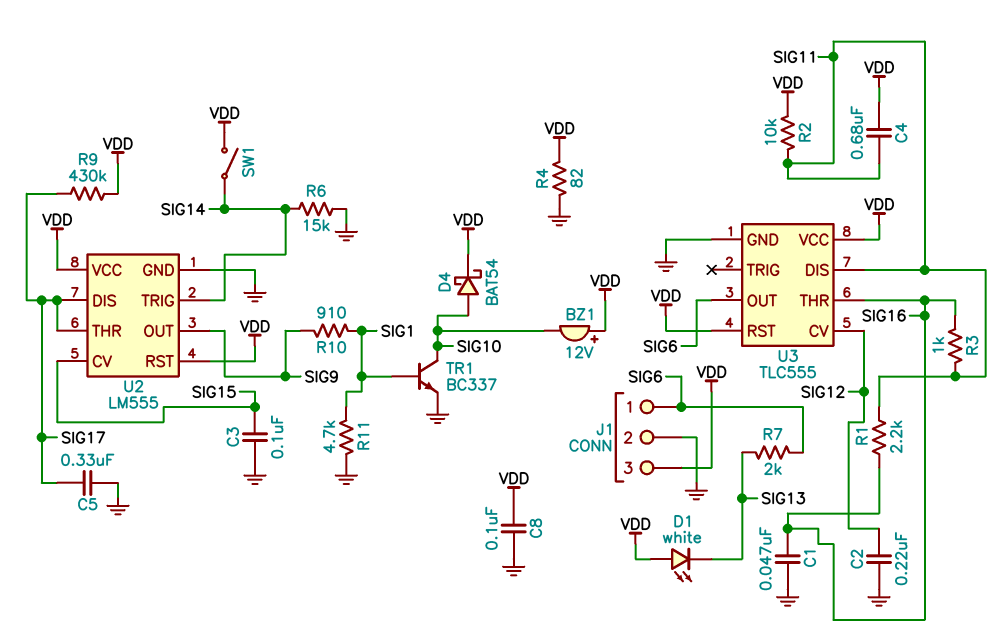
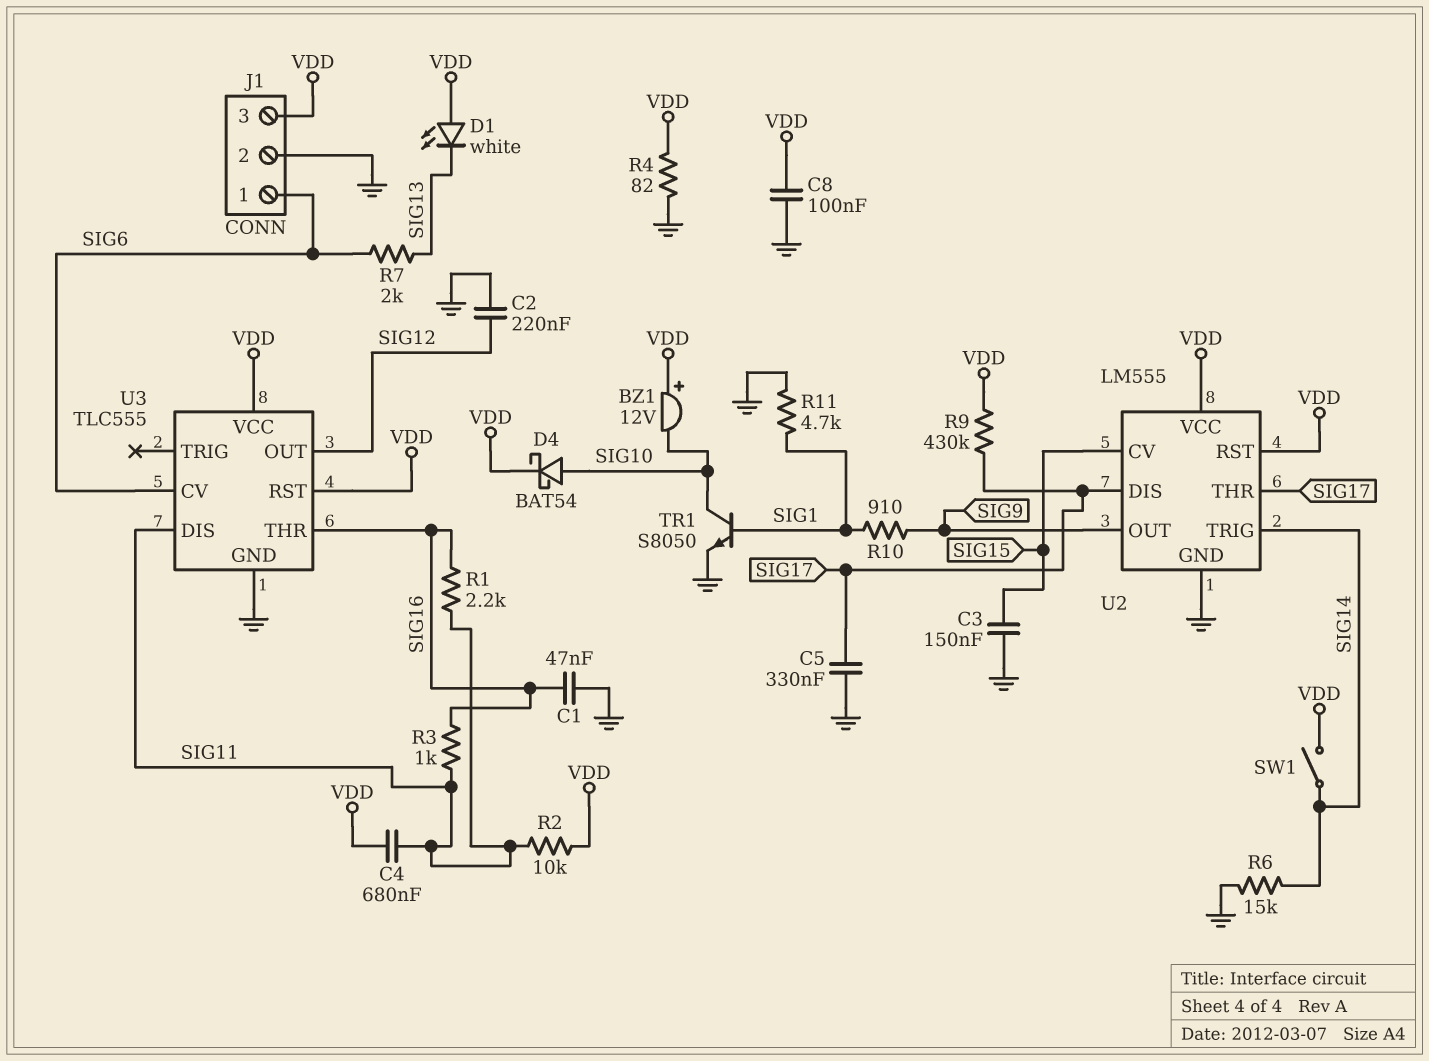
C3: 100nF (GND, SIG15) -> 150nF (GND, SIG15)
TR1: NPN BC337 (B SIG1, C SIG10, E GND) -> NPN S8050 (B SIG1, C SIG10, E GND)
U3 pin CV: SIG12 -> SIG6
U3 pin OUT: SIG6 -> SIG12

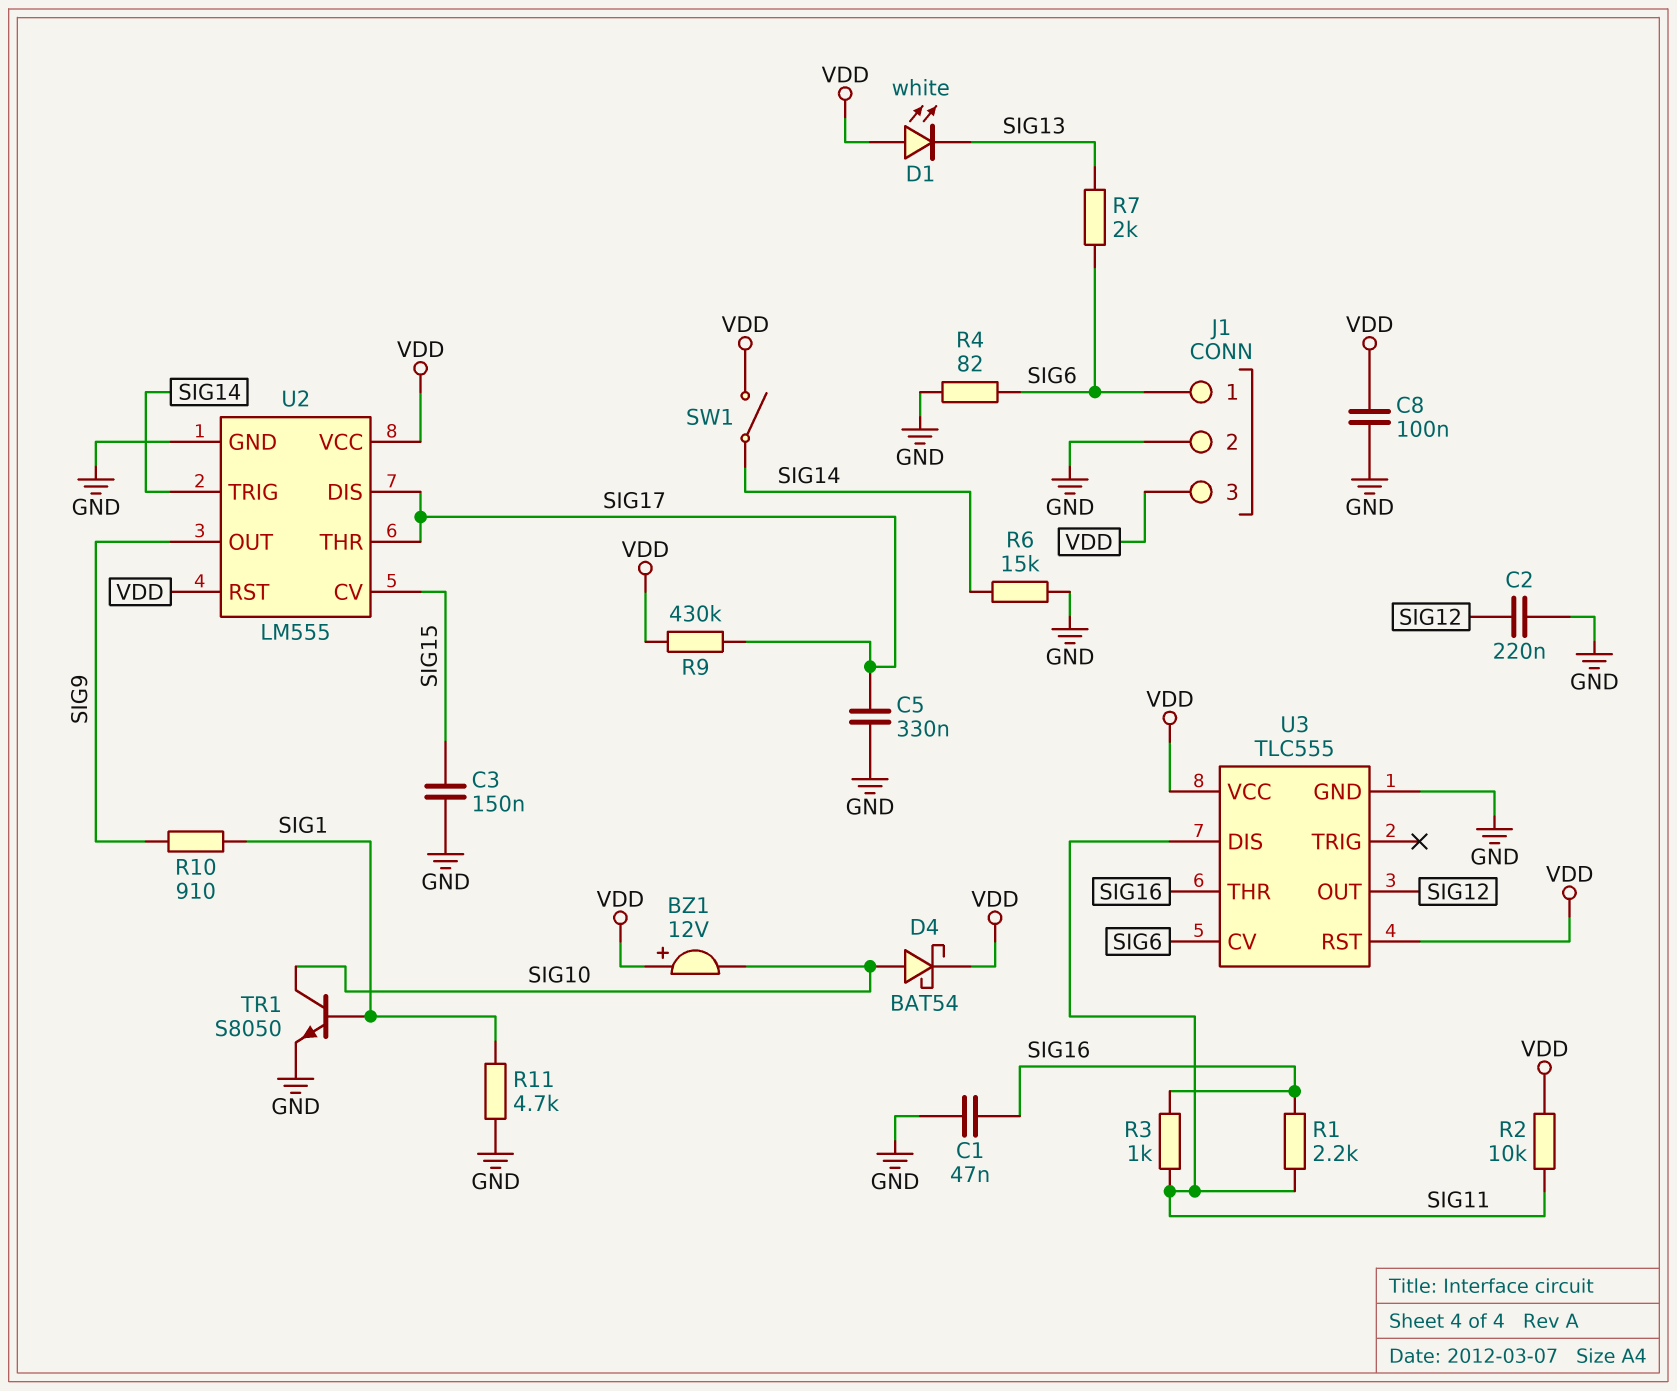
C4: 680nF (SIG11, VDD) -> none
R4: 82 (GND, VDD) -> 82 (GND, SIG6)

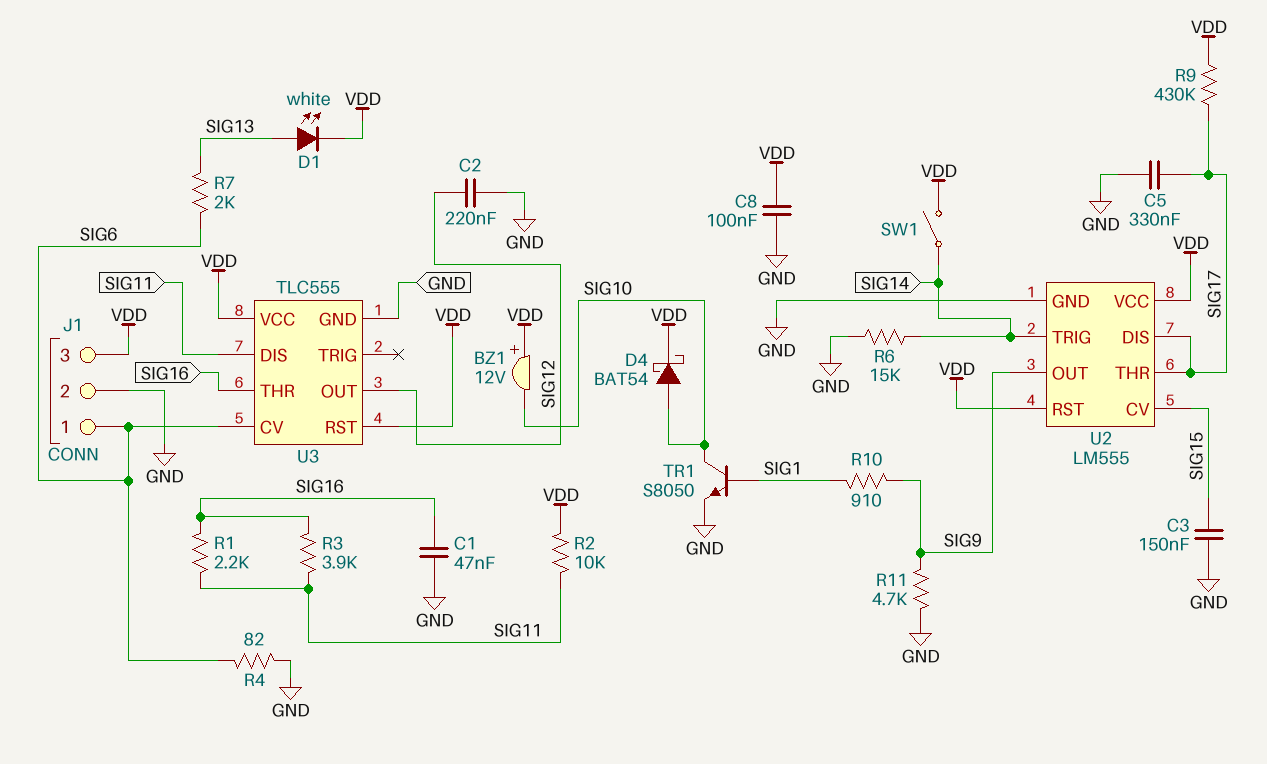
D1: LED white (A VDD, K SIG13) -> LED white (A SIG13, K VDD)
R3: 1k (SIG11, SIG16) -> 3.9k (SIG11, SIG16)
R11: 4.7k (GND, SIG1) -> 4.7k (GND, SIG9)

